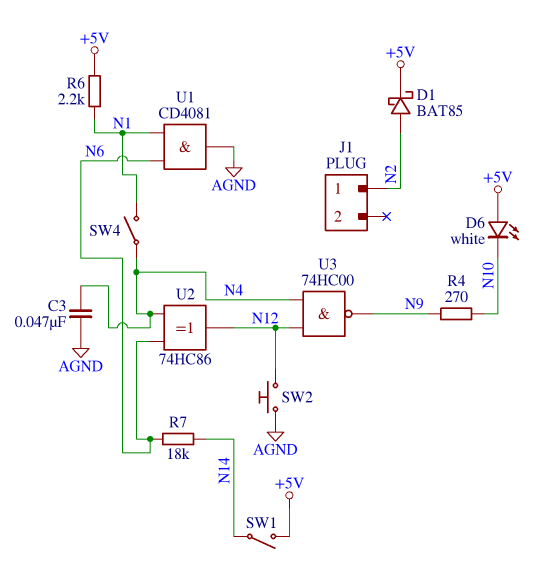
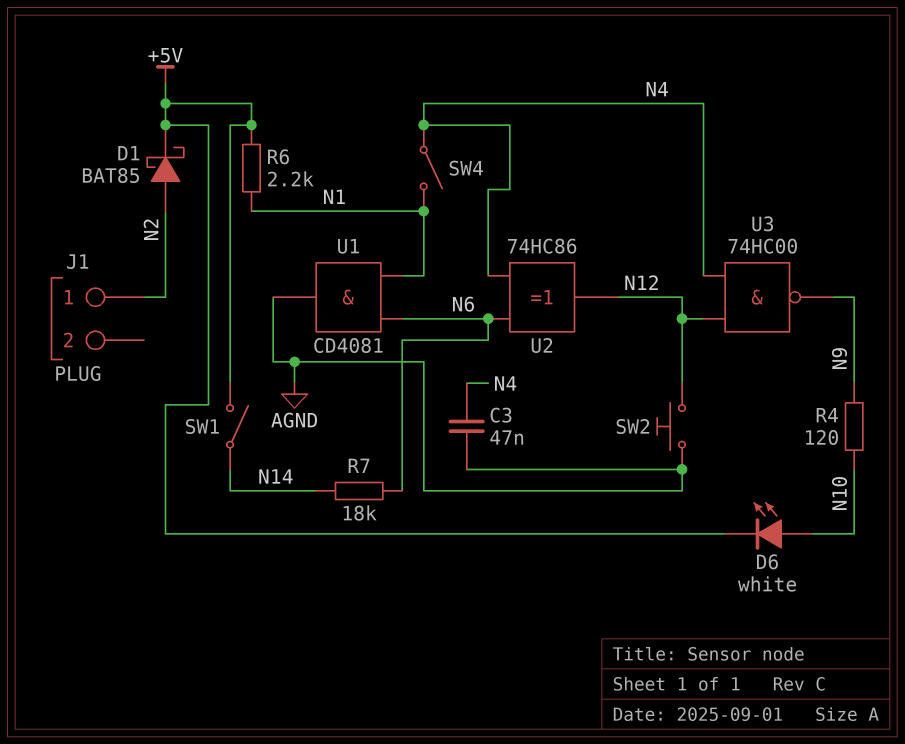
D6: LED white (A +5V, K N10) -> LED white (A N10, K +5V)
R4: 270 (N9, N10) -> 120 (N9, N10)

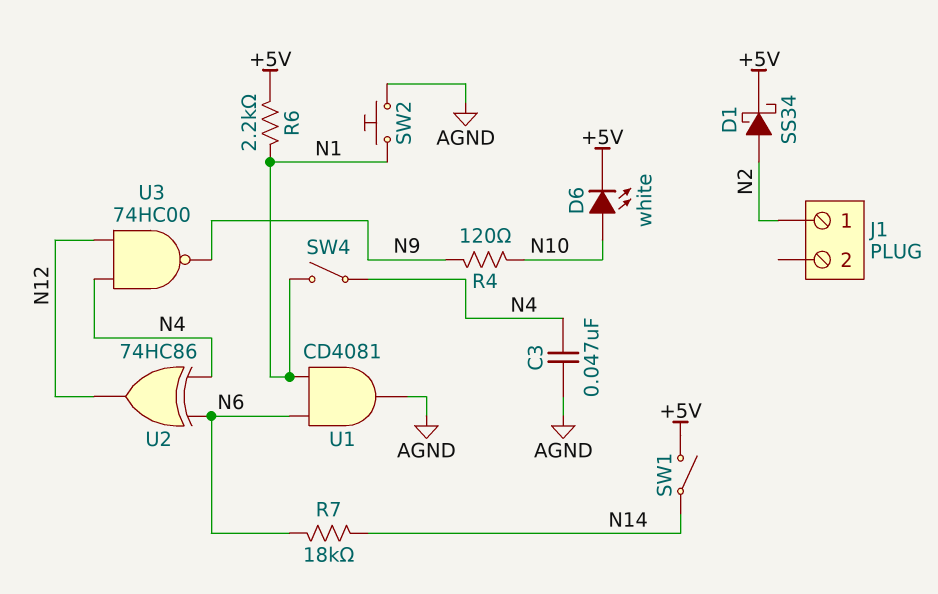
D1: schottky BAT85 (A N2, K +5V) -> schottky SS34 (A N2, K +5V)
SW2: button (AGND, N12) -> button (AGND, N1)

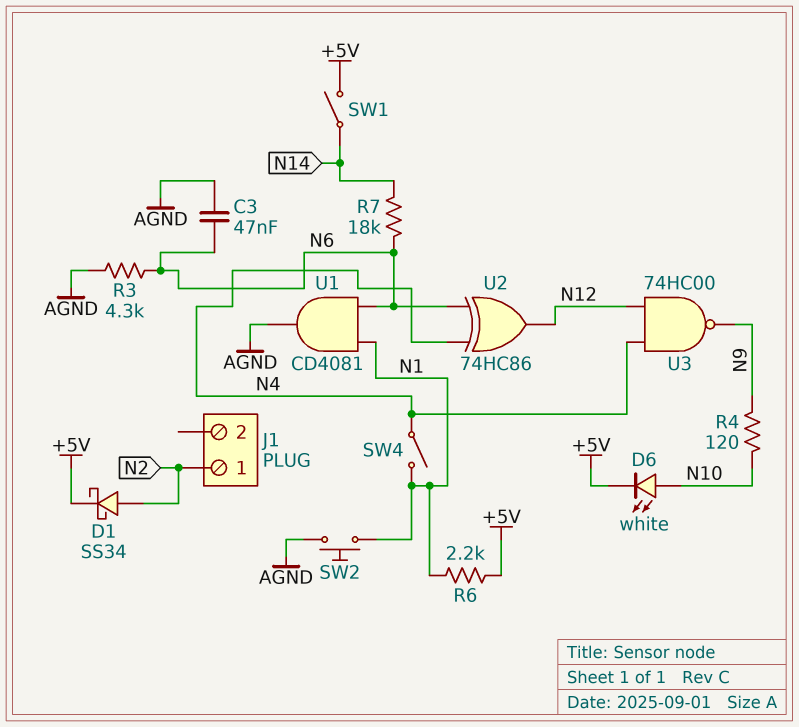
C3: 47nF (AGND, N4) -> 47nF (AGND, N6)
R3: none -> 4.3k (AGND, N6)

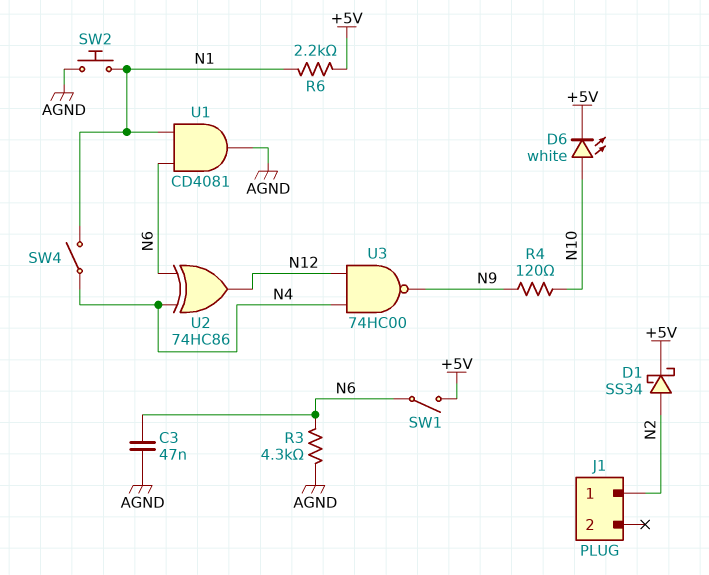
R7: 18k (N6, N14) -> none
SW1: switch (+5V, N14) -> switch (+5V, N6)

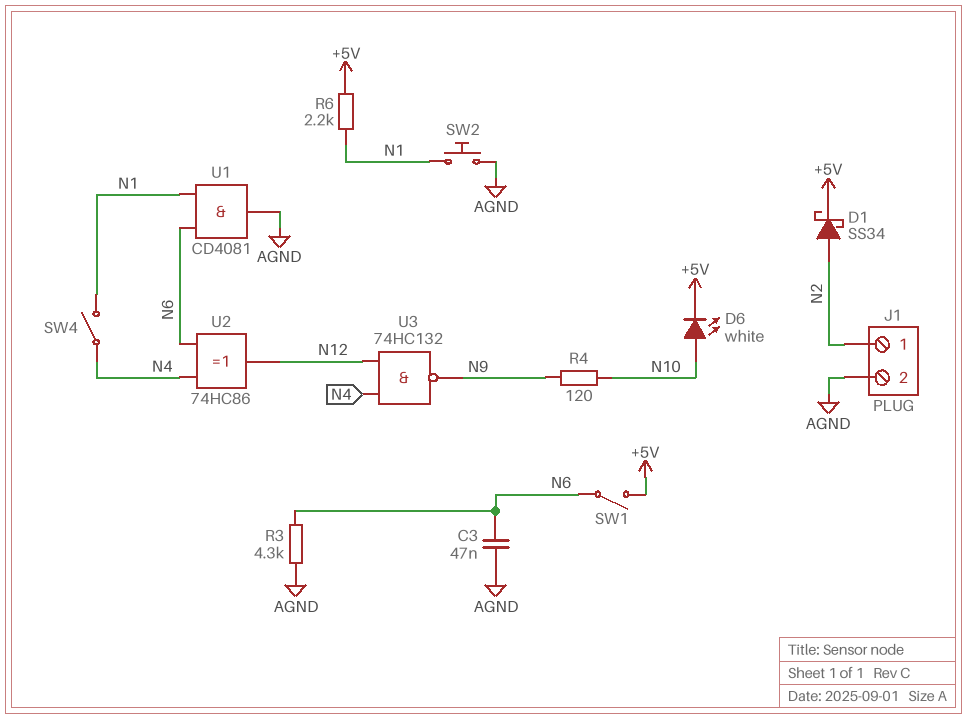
J1 pin 2: none -> AGND
U3: NAND 74HC00 (in N4, in N12, out N9) -> NAND 74HC132 (in N4, in N12, out N9)

